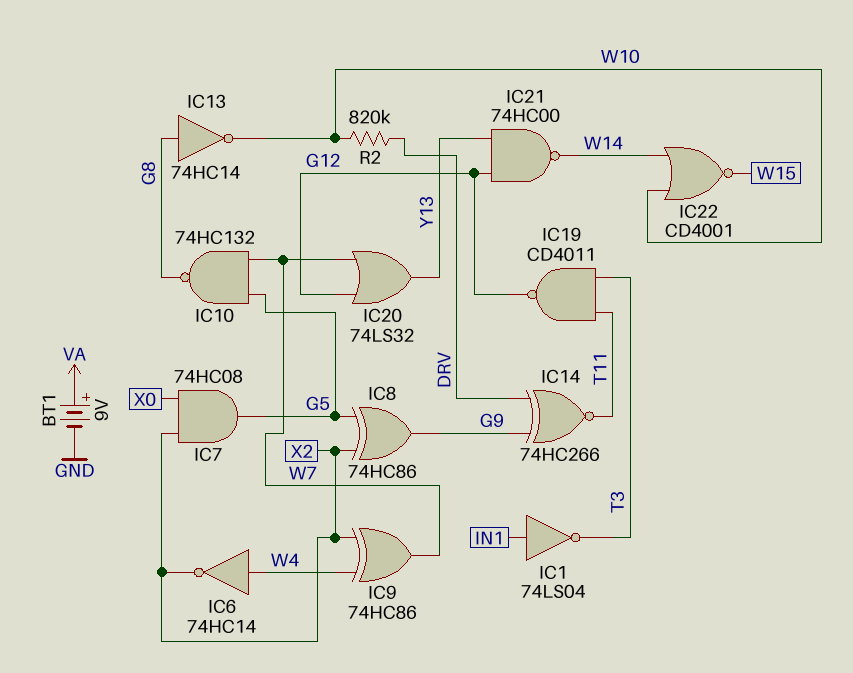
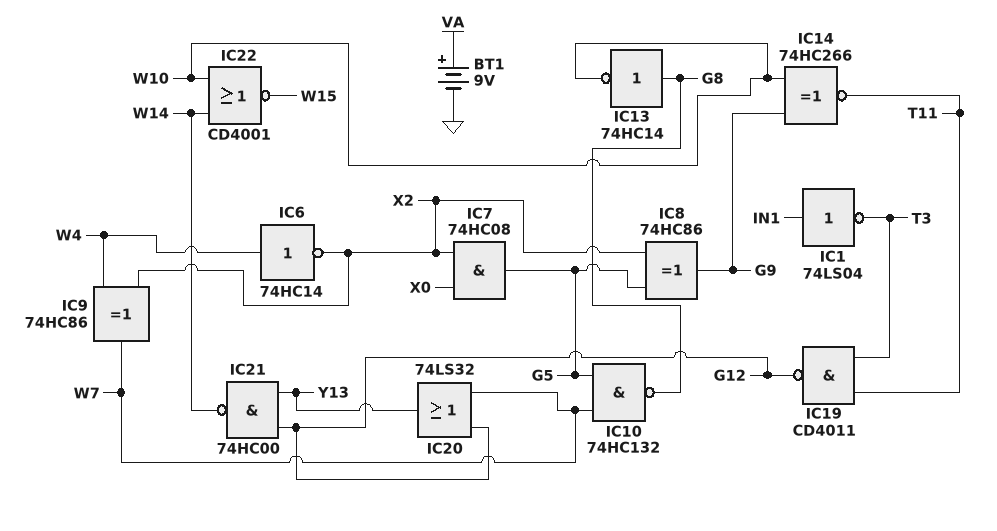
IC14: XNOR 74HC266 (in DRV, in G9, out T11) -> XNOR 74HC266 (in G9, in W10, out T11)
R2: 820k (DRV, W10) -> none

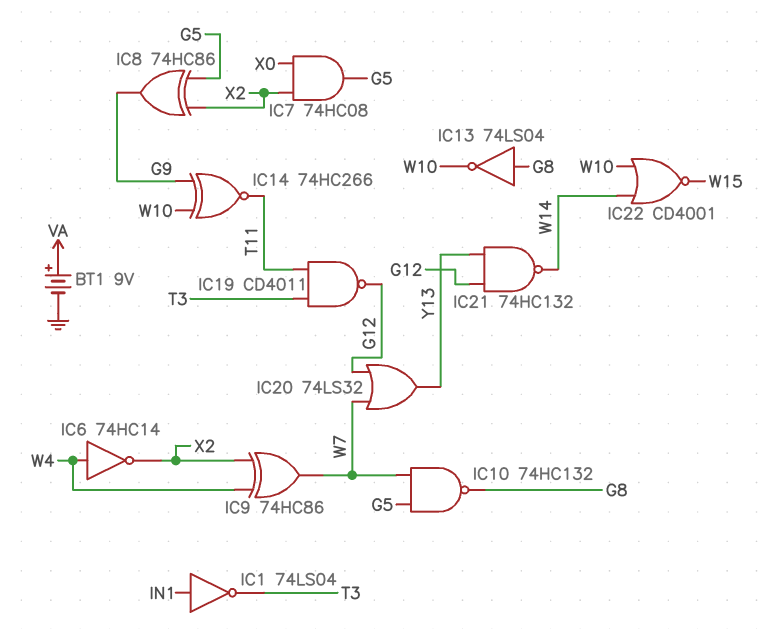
IC13: NOT 74HC14 (in G8, out W10) -> NOT 74LS04 (in G8, out W10)
IC21: NAND 74HC00 (in G12, in Y13, out W14) -> NAND 74HC132 (in G12, in Y13, out W14)

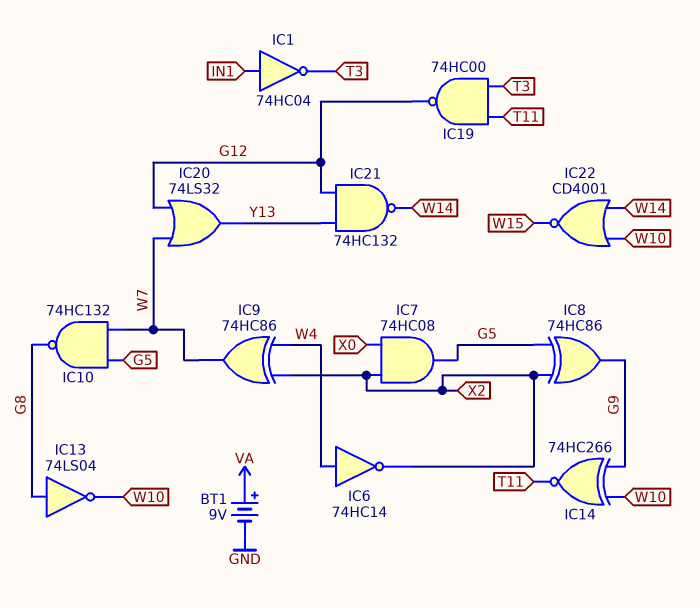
IC1: NOT 74LS04 (in IN1, out T3) -> NOT 74HC04 (in IN1, out T3)
IC19: NAND CD4011 (in T3, in T11, out G12) -> NAND 74HC00 (in T3, in T11, out G12)

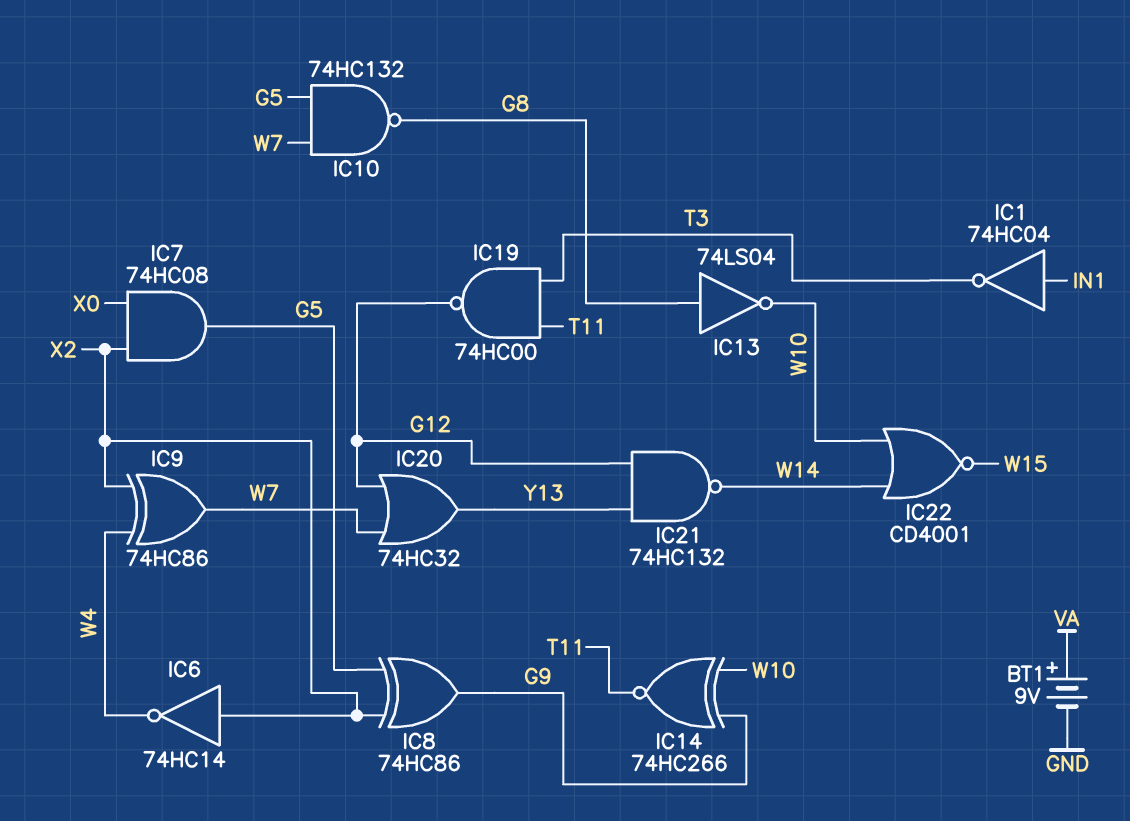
IC6: NOT 74HC14 (in W4, out X2) -> NOT 74HC14 (in X2, out W4)
IC20: OR 74LS32 (in G12, in W7, out Y13) -> OR 74HC32 (in G12, in W7, out Y13)

